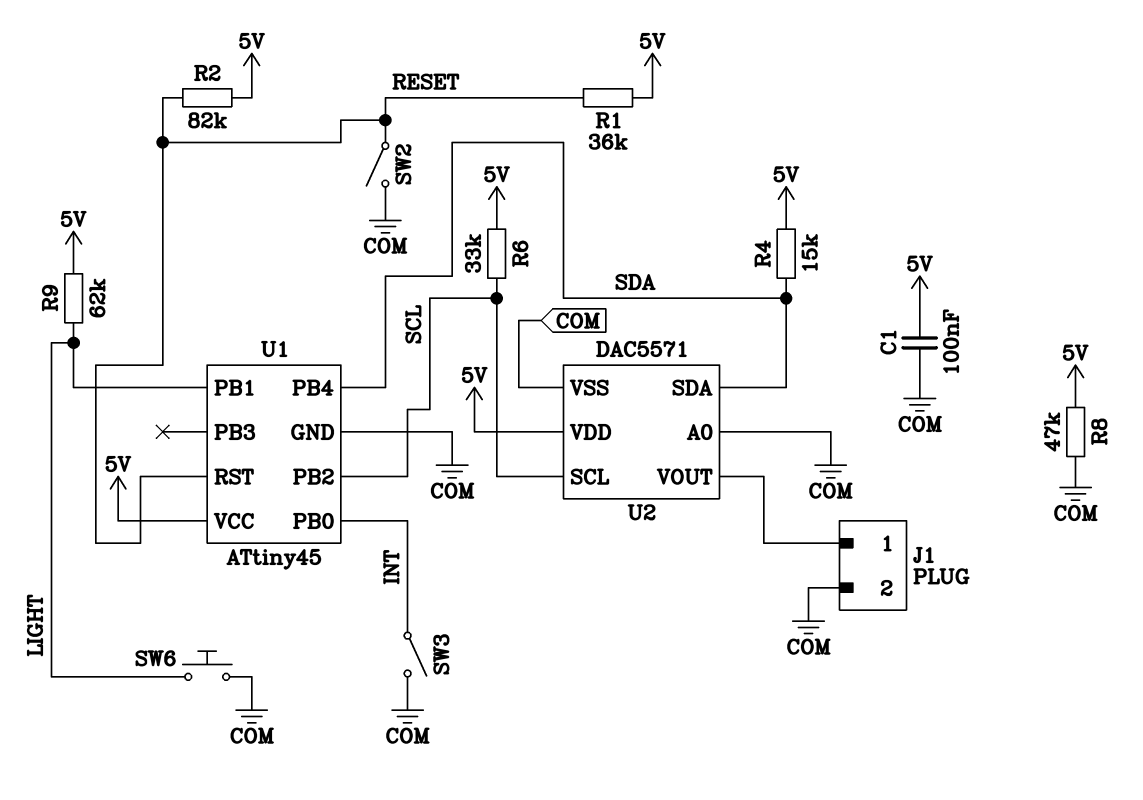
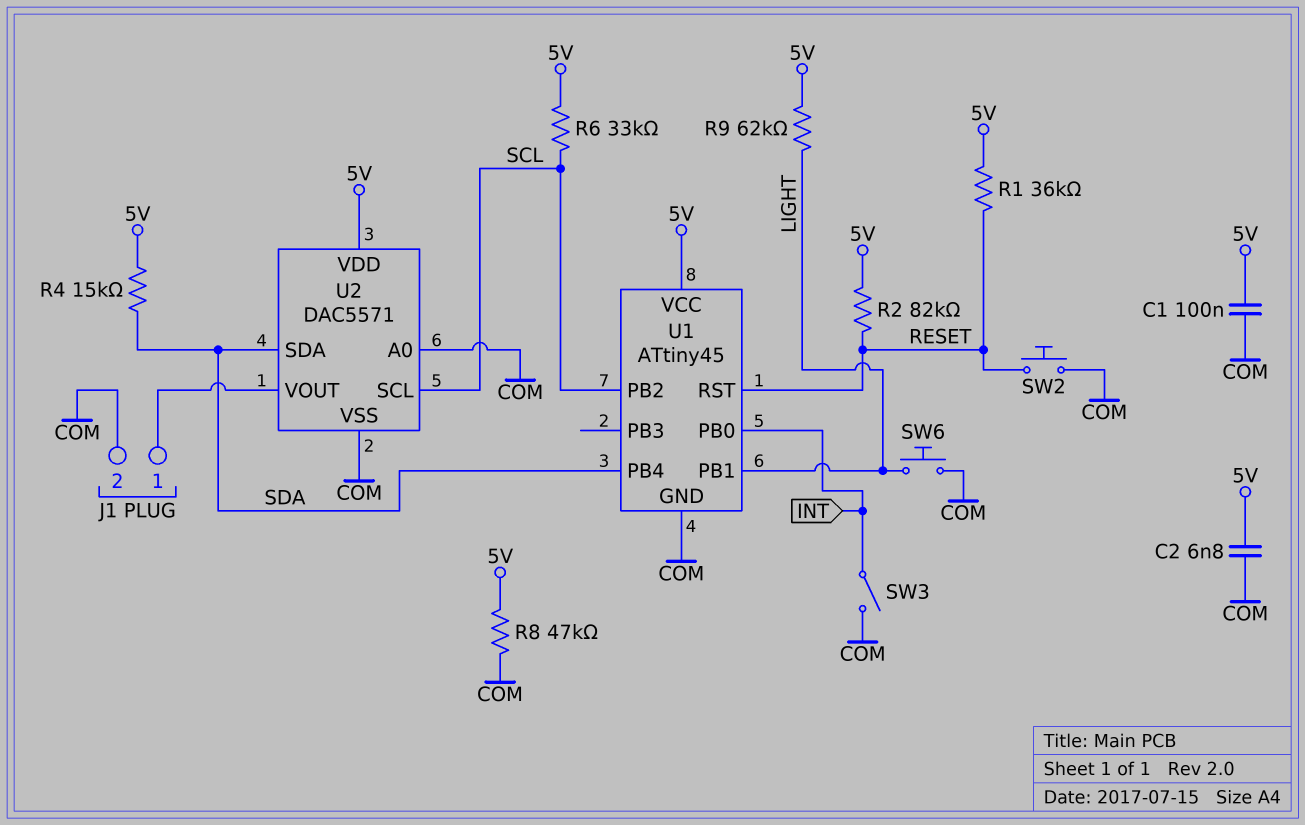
C2: none -> 6.8nF (5V, COM)
SW2: switch (COM, RESET) -> button (COM, RESET)

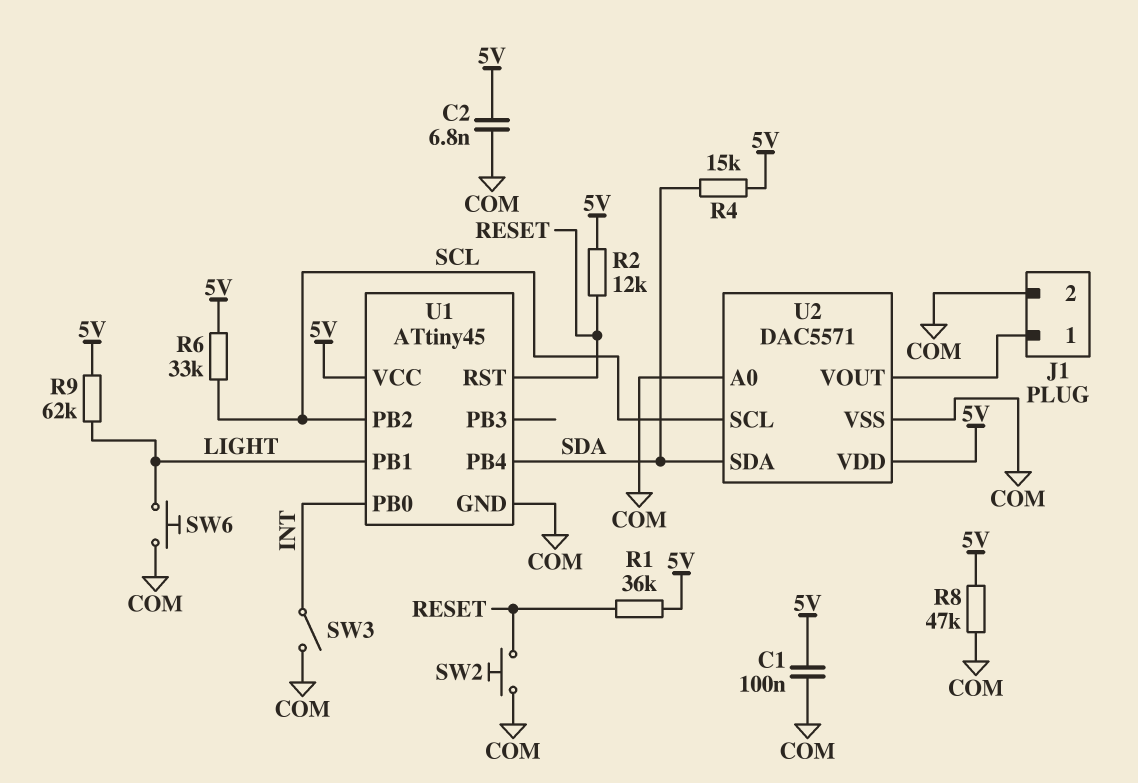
R2: 82k (5V, RESET) -> 12k (5V, RESET)

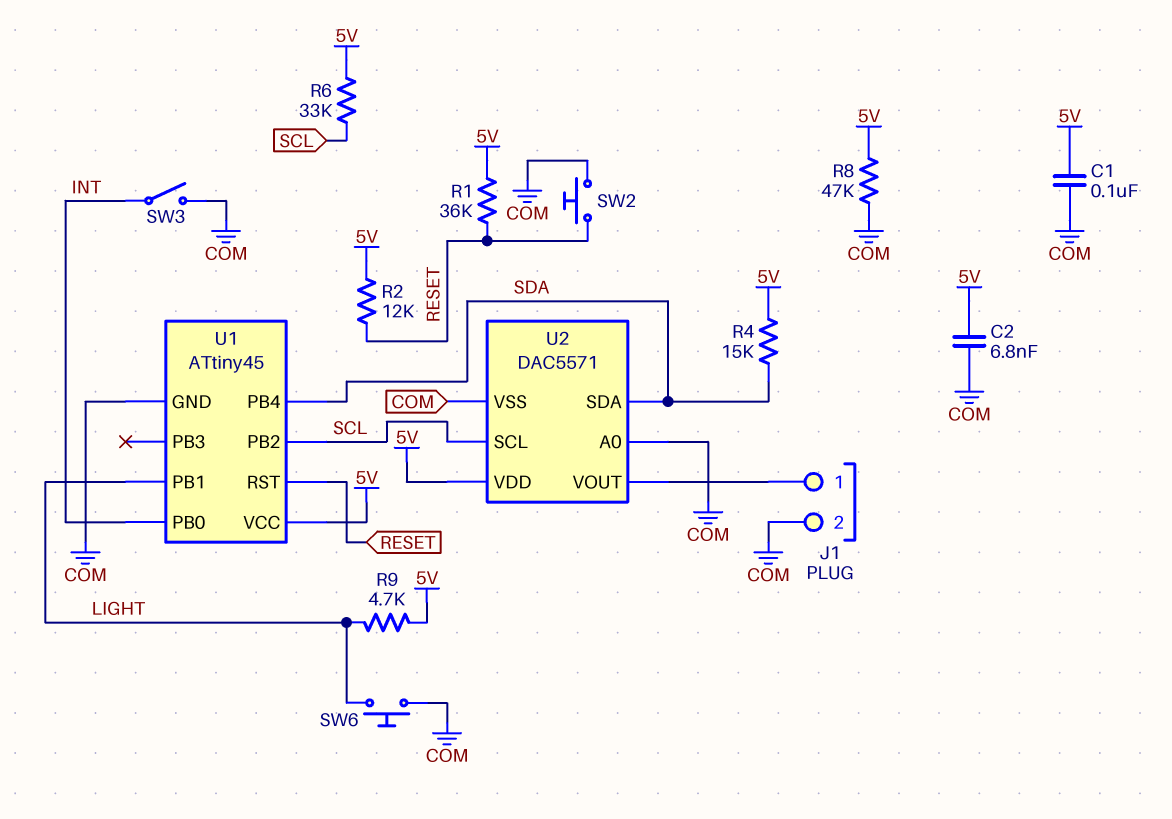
R9: 62k (5V, LIGHT) -> 4.7k (5V, LIGHT)

